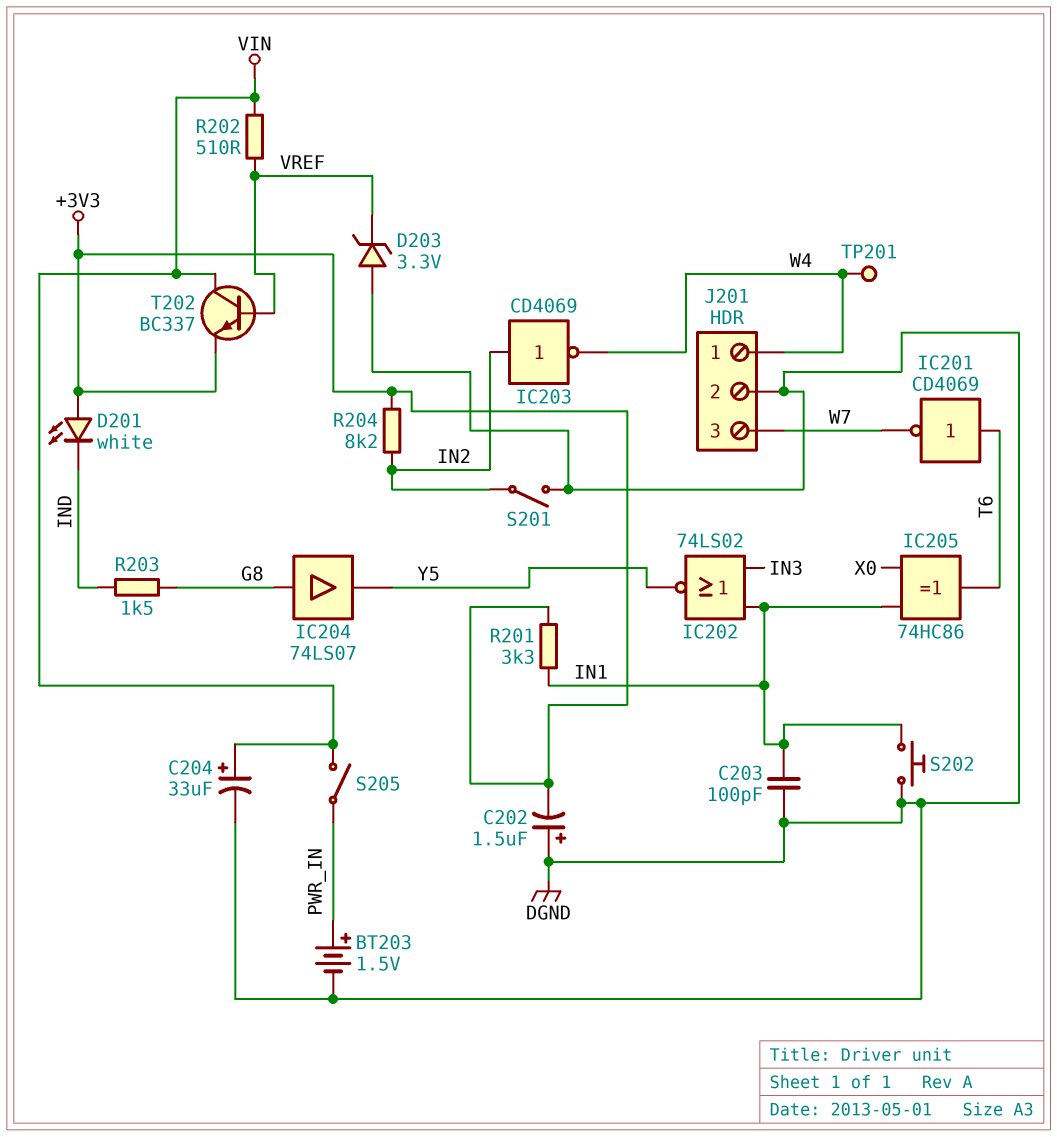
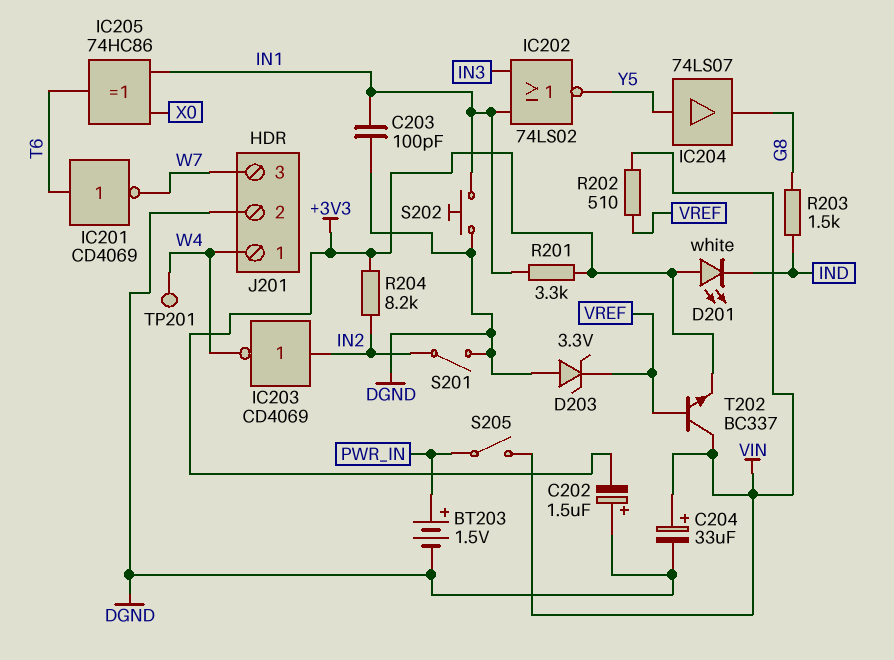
IC204: buffer 74LS07 (in G8, out Y5) -> buffer 74LS07 (in Y5, out G8)

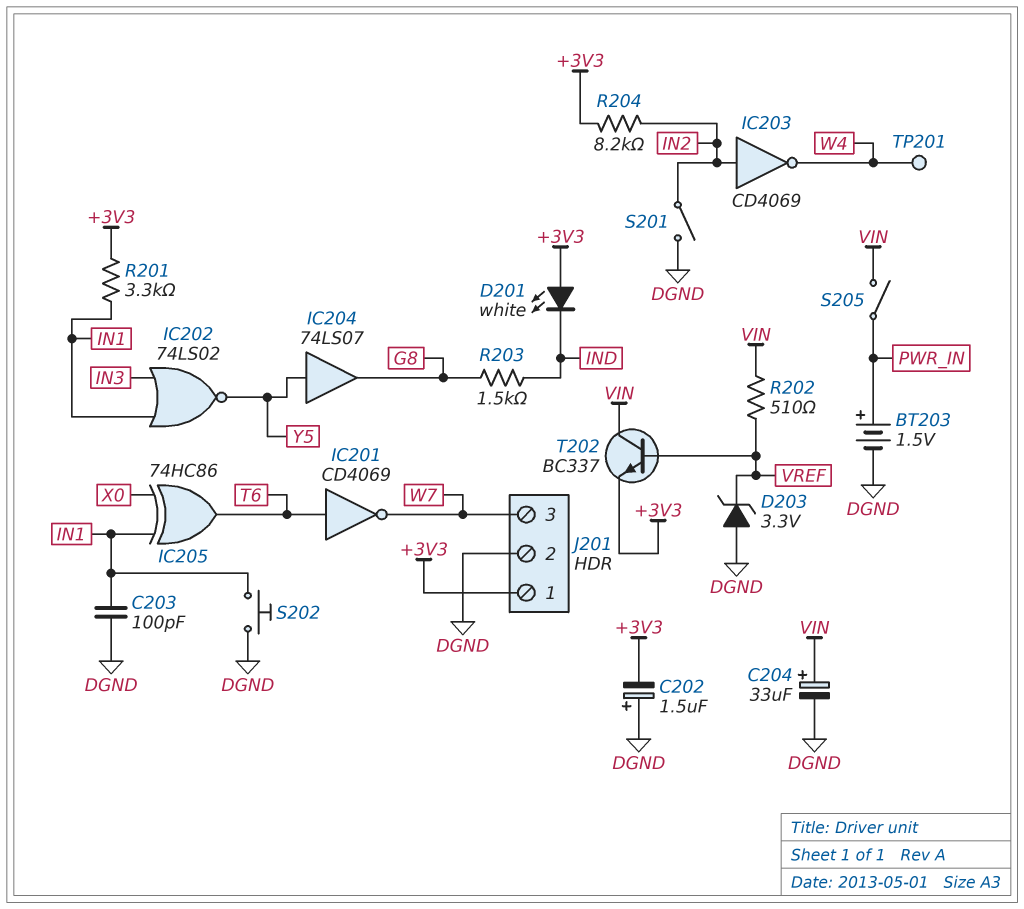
J201 pin 1: W4 -> +3V3

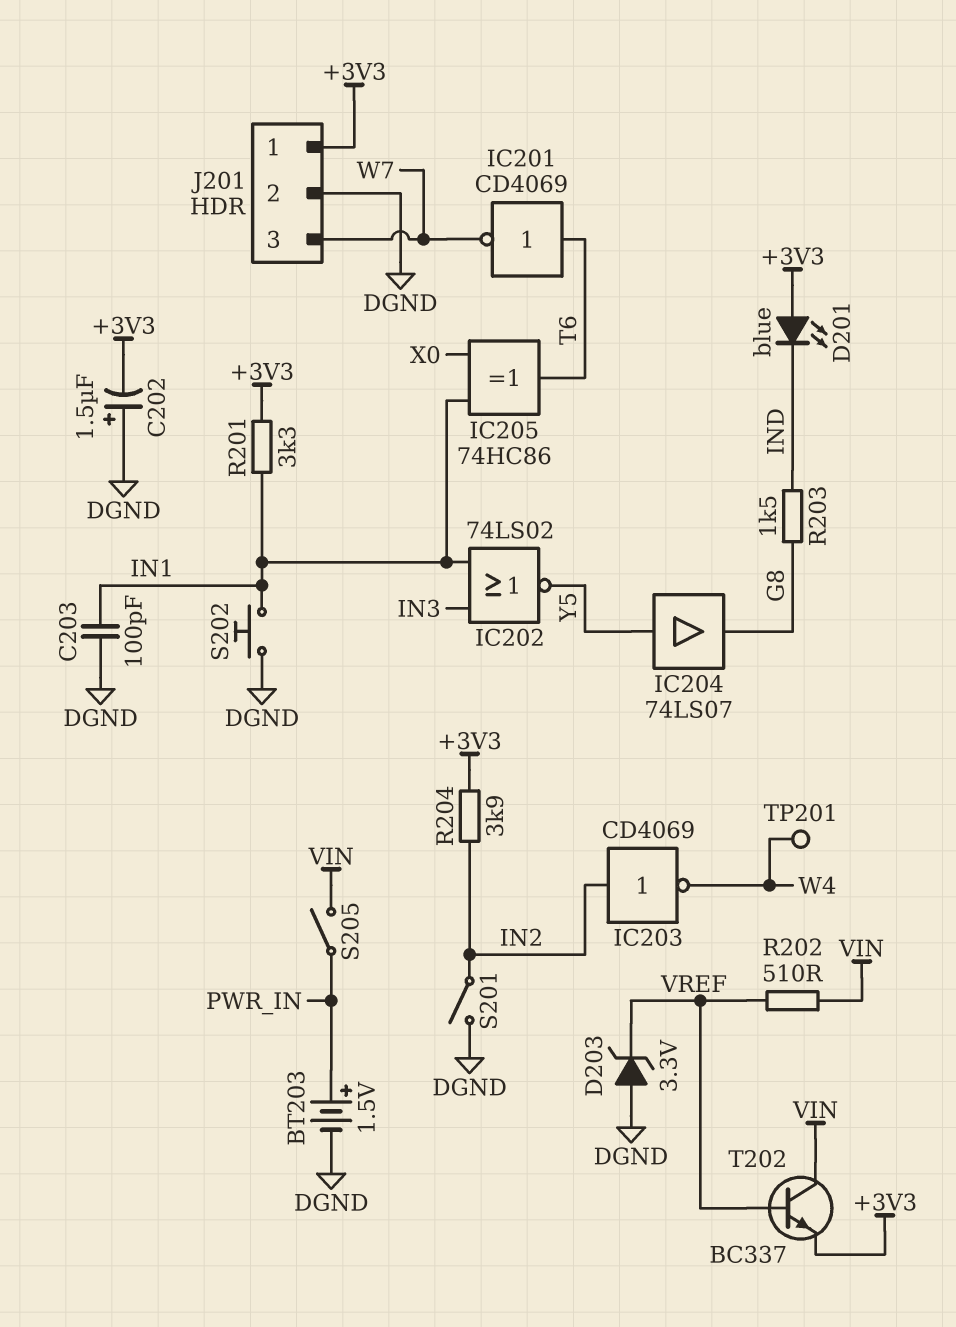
C204: 33uF (plus VIN, minus DGND) -> none
D201: LED white (A +3V3, K IND) -> LED blue (A +3V3, K IND)
R204: 8.2k (+3V3, IN2) -> 3.9k (+3V3, IN2)

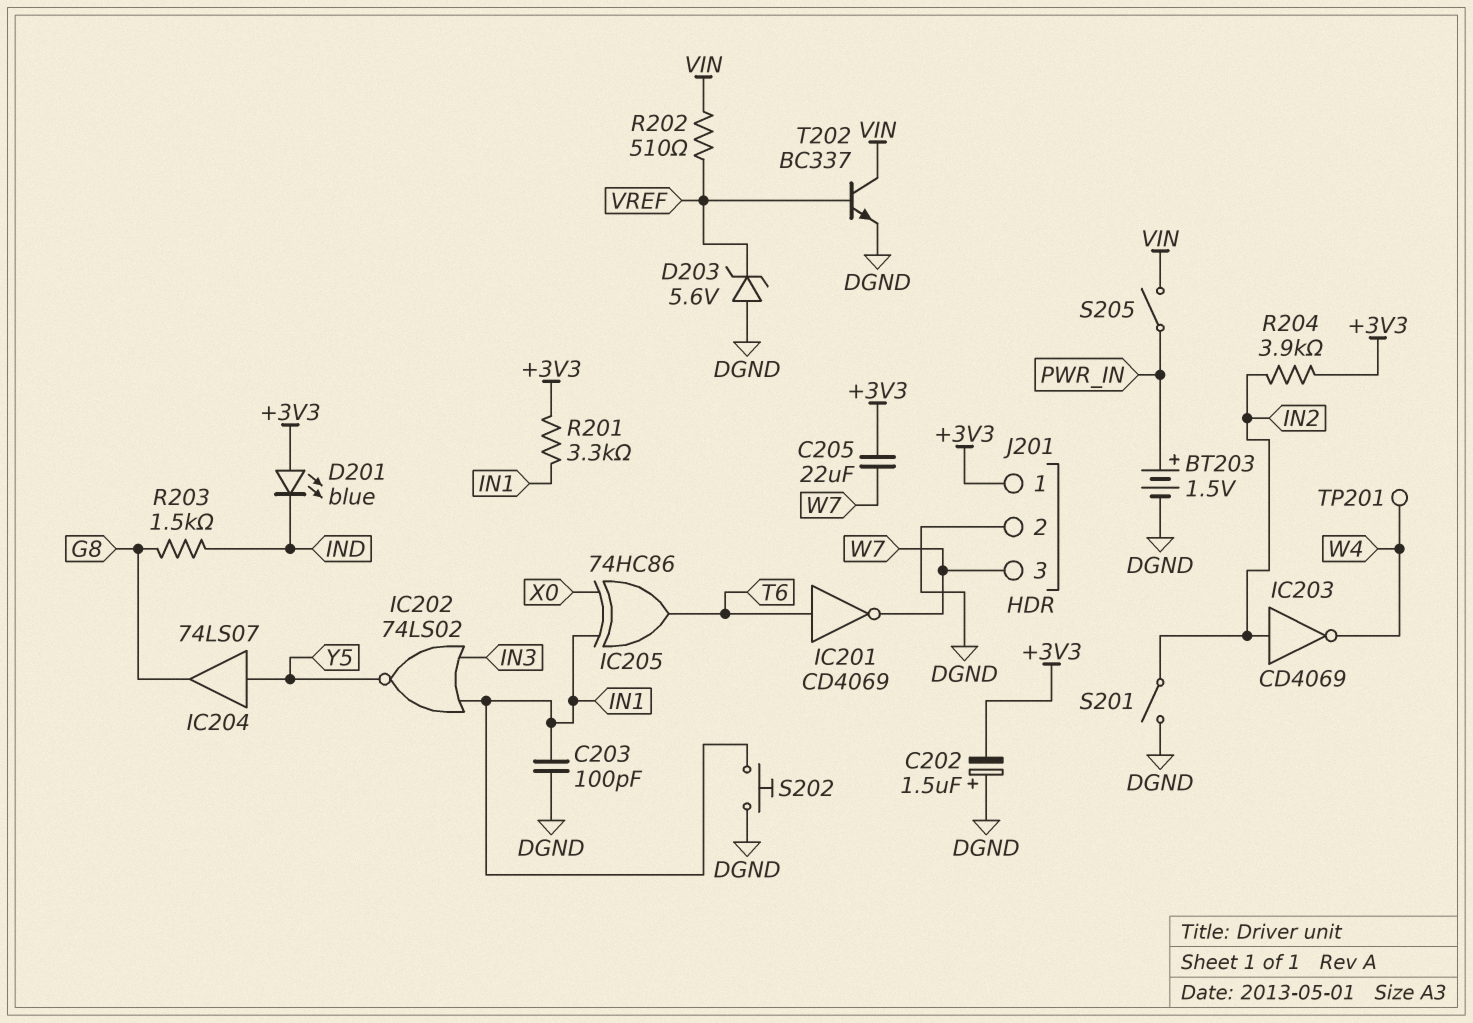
C205: none -> 22uF (+3V3, W7)
D203: zener 3.3V (A DGND, K VREF) -> zener 5.6V (A DGND, K VREF)
T202: NPN BC337 (B VREF, C VIN, E +3V3) -> NPN BC337 (B VREF, C VIN, E DGND)

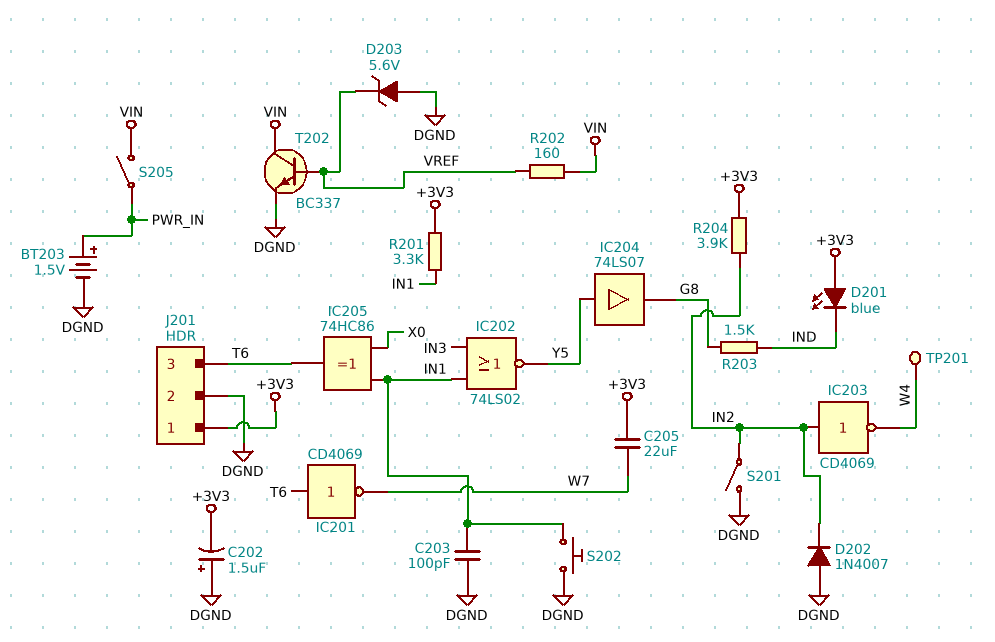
D202: none -> diode 1N4007 (A DGND, K IN2)
J201 pin 3: W7 -> T6
R202: 510 (VIN, VREF) -> 160 (VIN, VREF)

